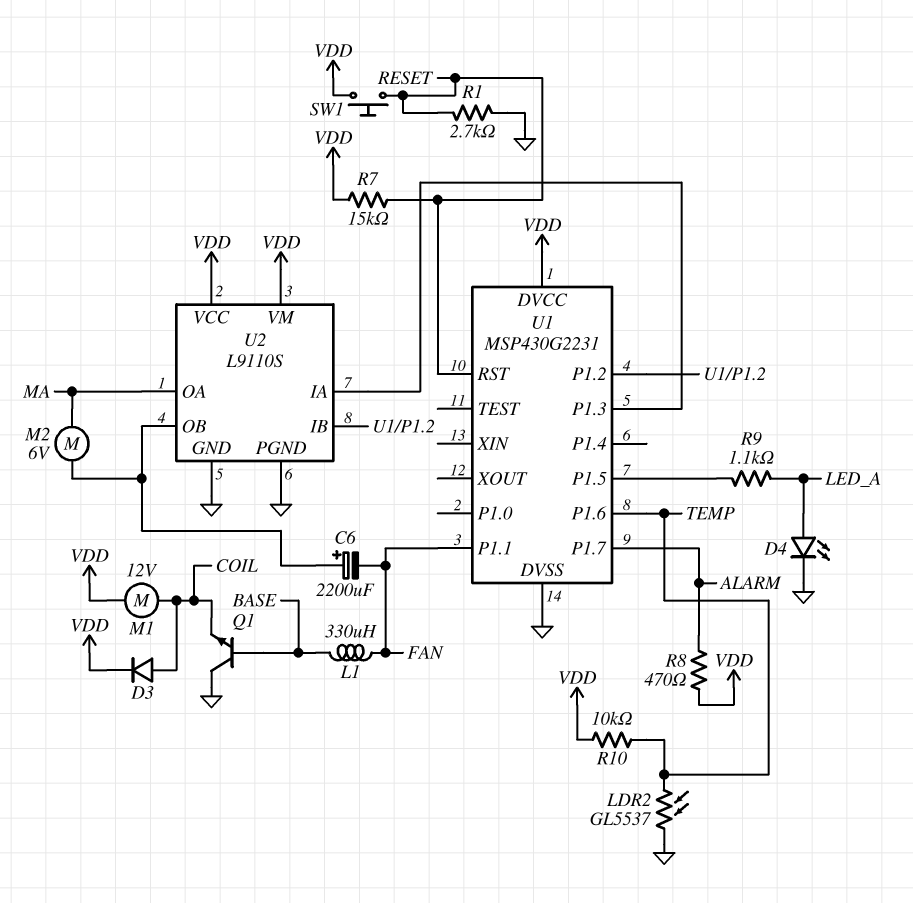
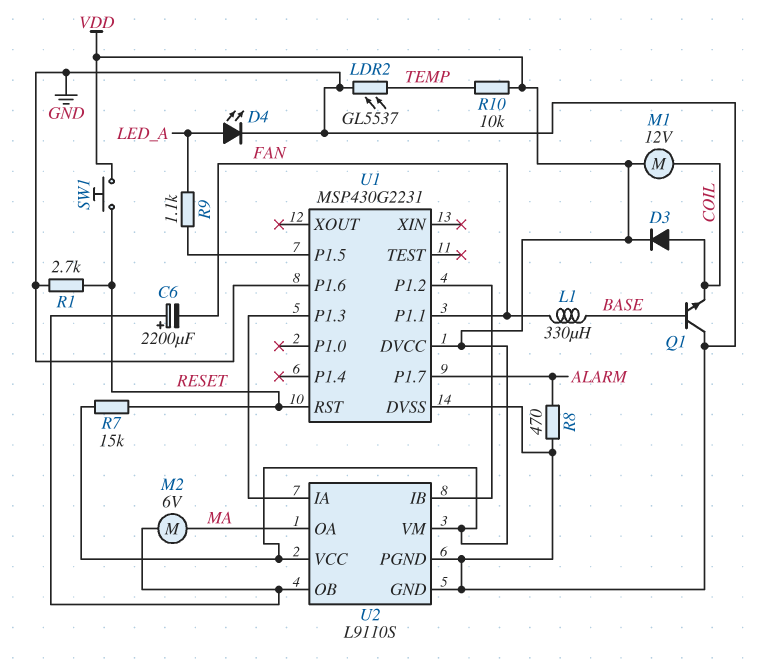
R8: 470 (ALARM, VDD) -> 470 (ALARM, GND)
U1 pin P1.6: TEMP -> GND

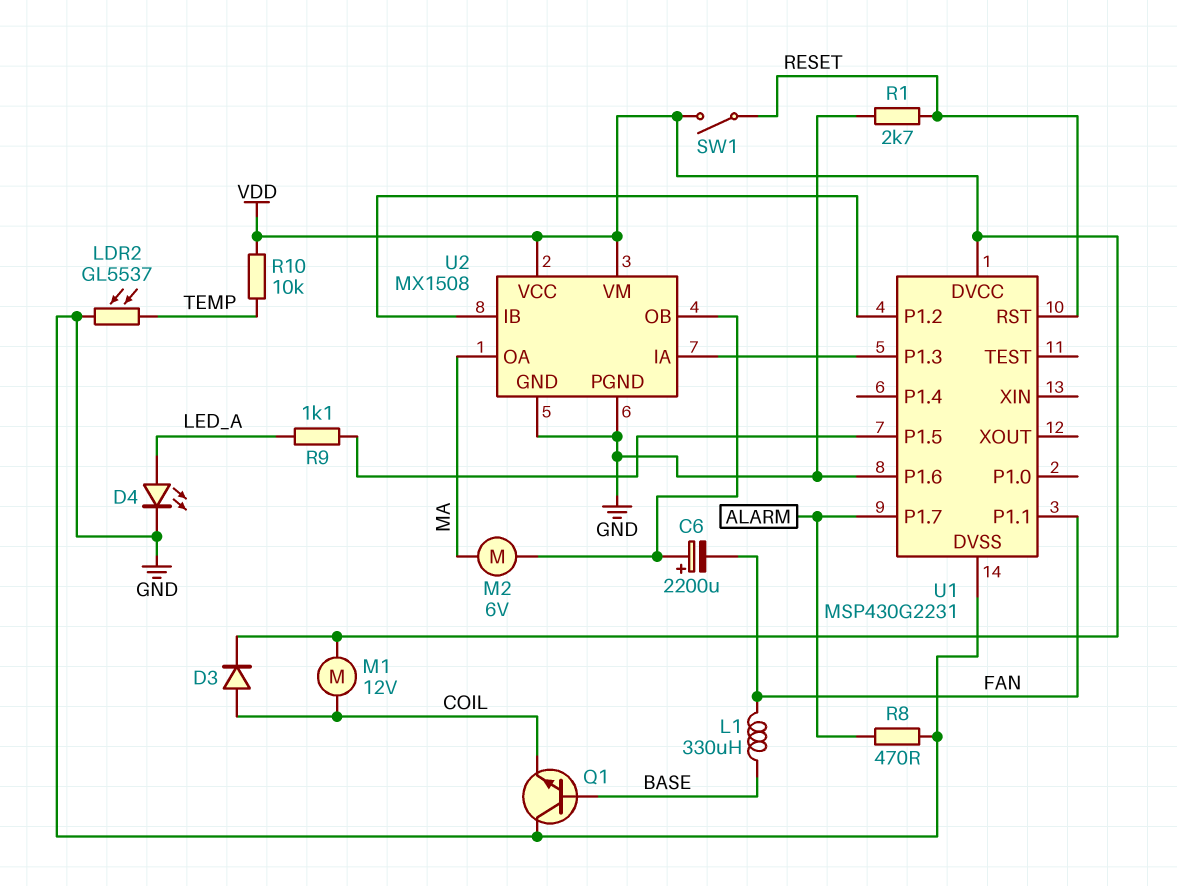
R7: 15k (RESET, VDD) -> none
SW1: button (RESET, VDD) -> switch (RESET, VDD)
U2: L9110S -> MX1508

